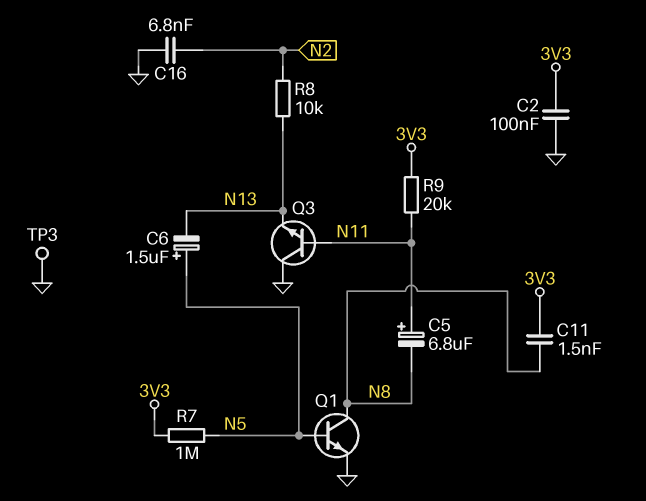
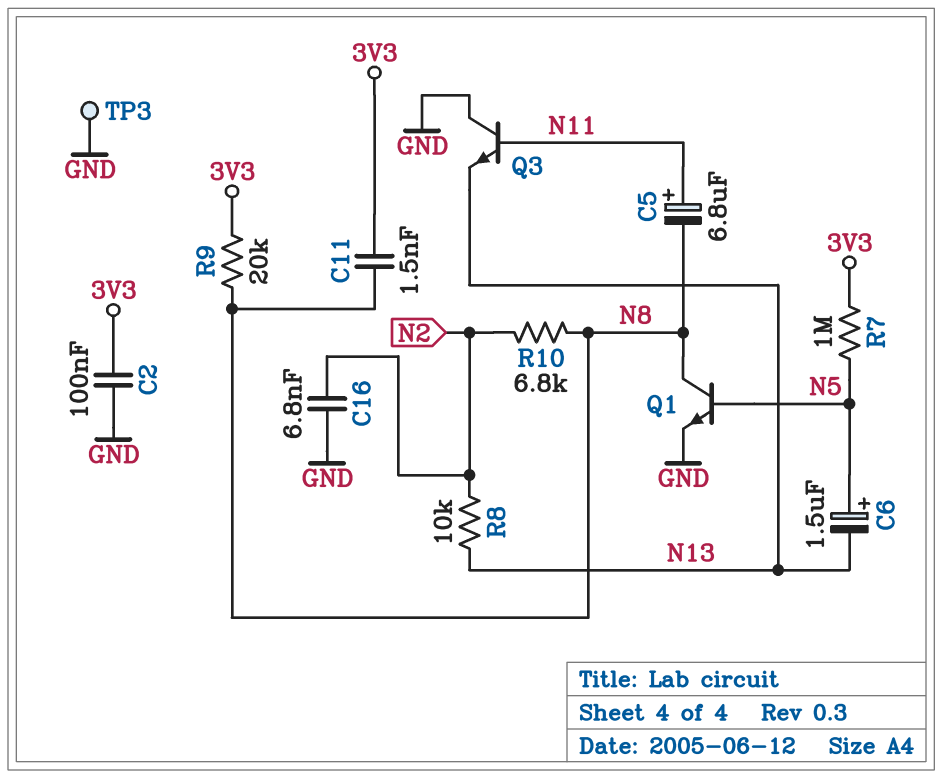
R9: 20k (3V3, N11) -> 20k (3V3, N8)
R10: none -> 6.8k (N2, N8)

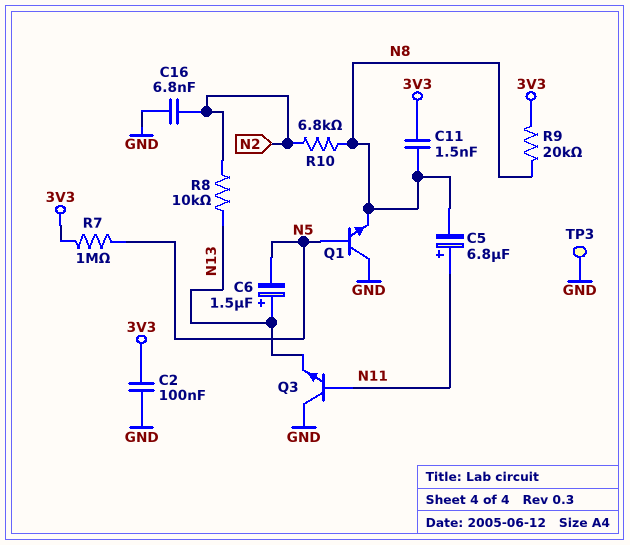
C6: 1.5uF (plus N5, minus N13) -> 1.5uF (plus N13, minus N5)
Q1: NPN (B N5, C N8, E GND) -> NPN (B N5, C GND, E N8)

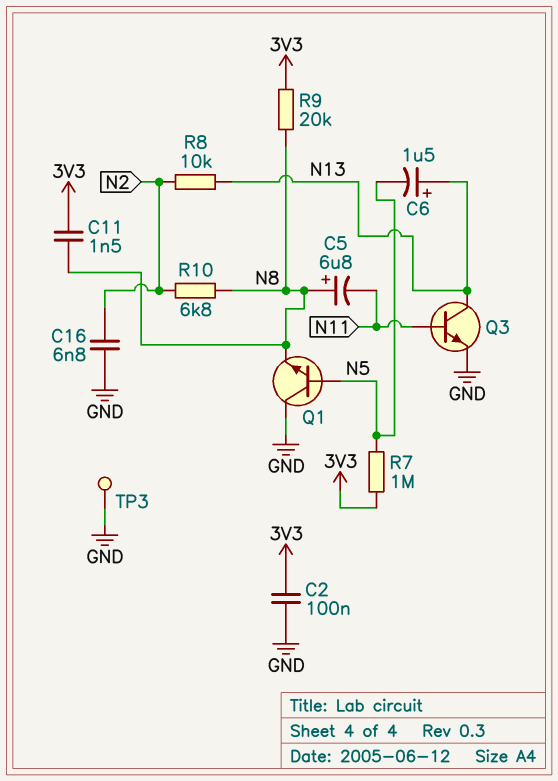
C5: 6.8uF (plus N11, minus N8) -> 6.8uF (plus N8, minus N11)
Q3: NPN (B N11, C GND, E N13) -> NPN (B N11, C N13, E GND)

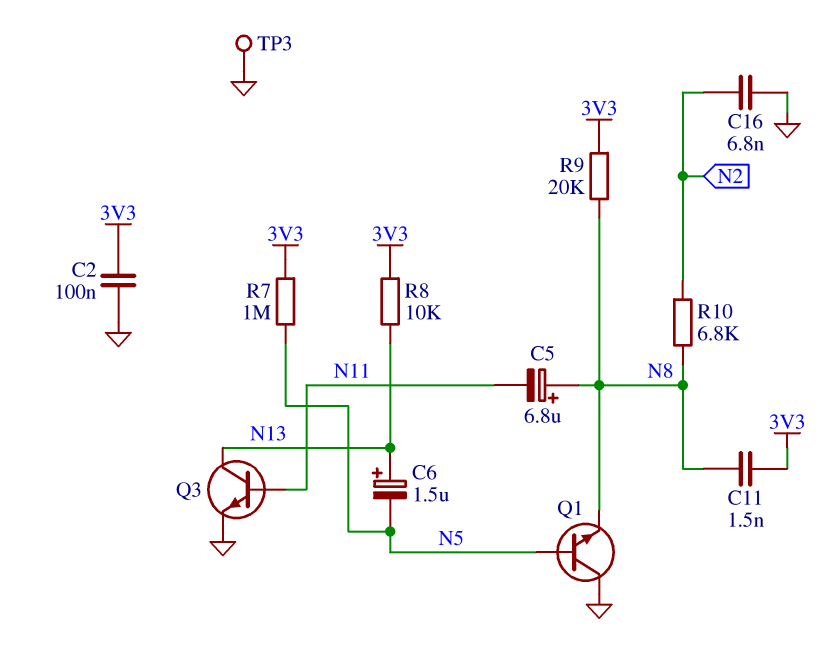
R8: 10k (N2, N13) -> 10k (3V3, N13)

